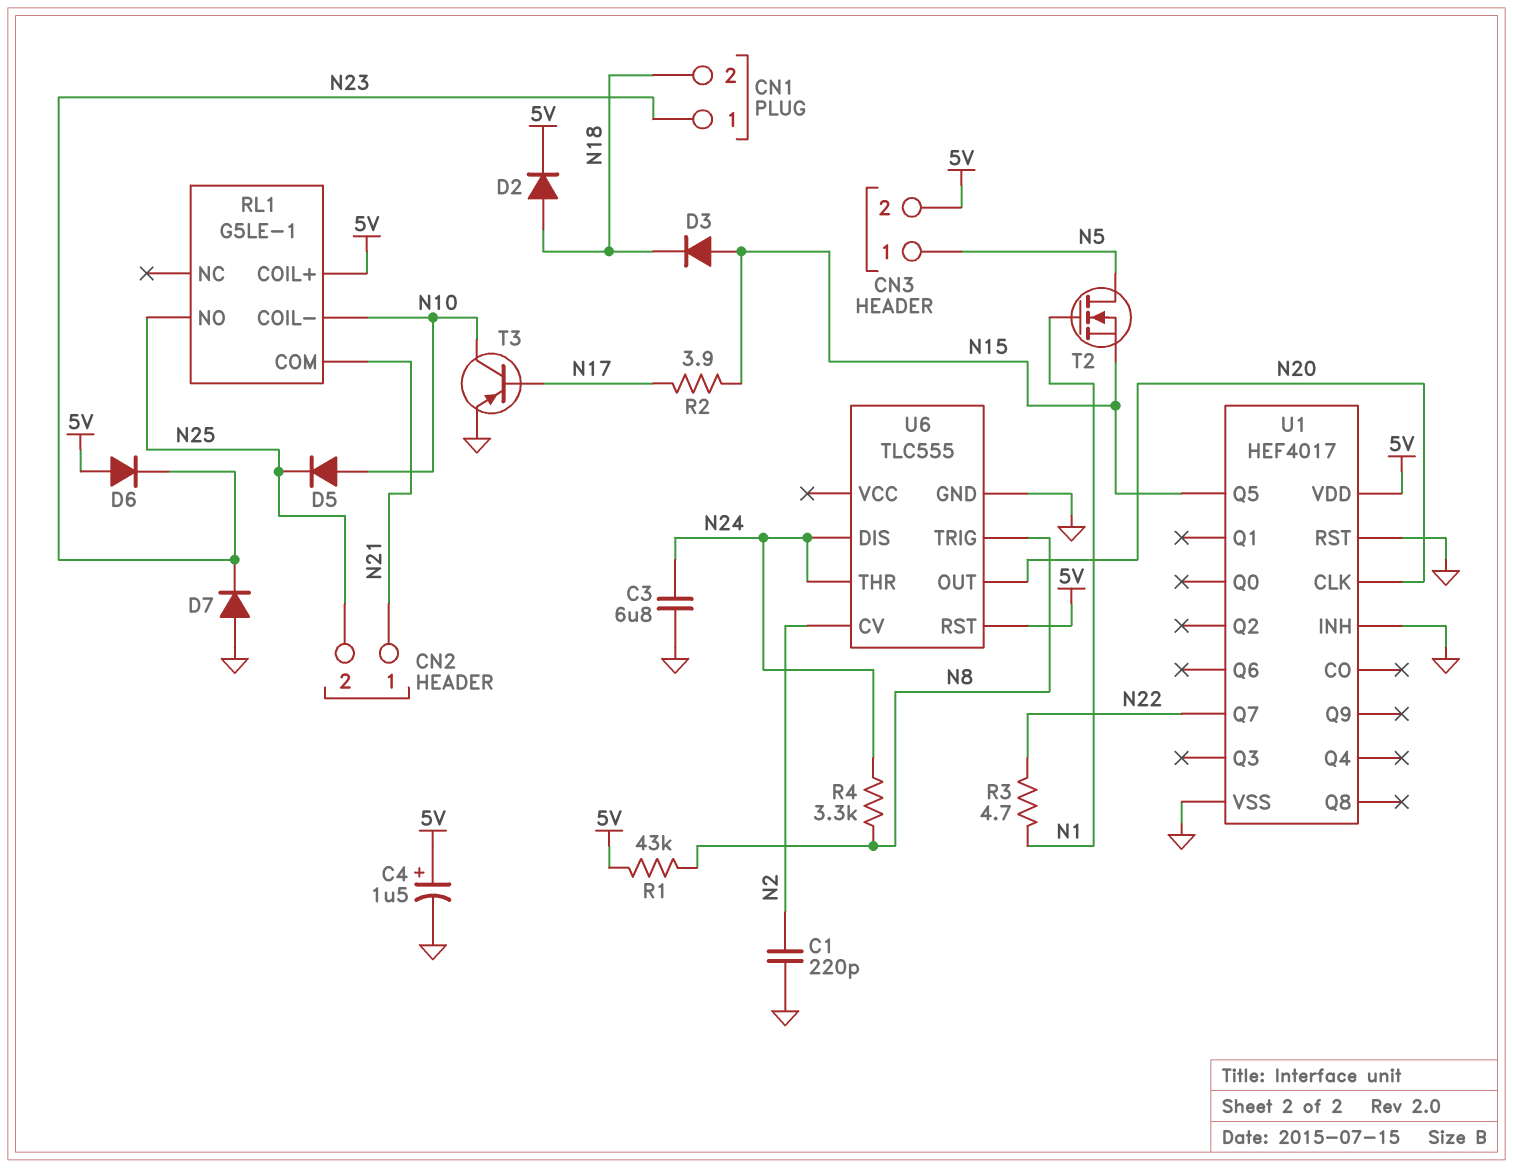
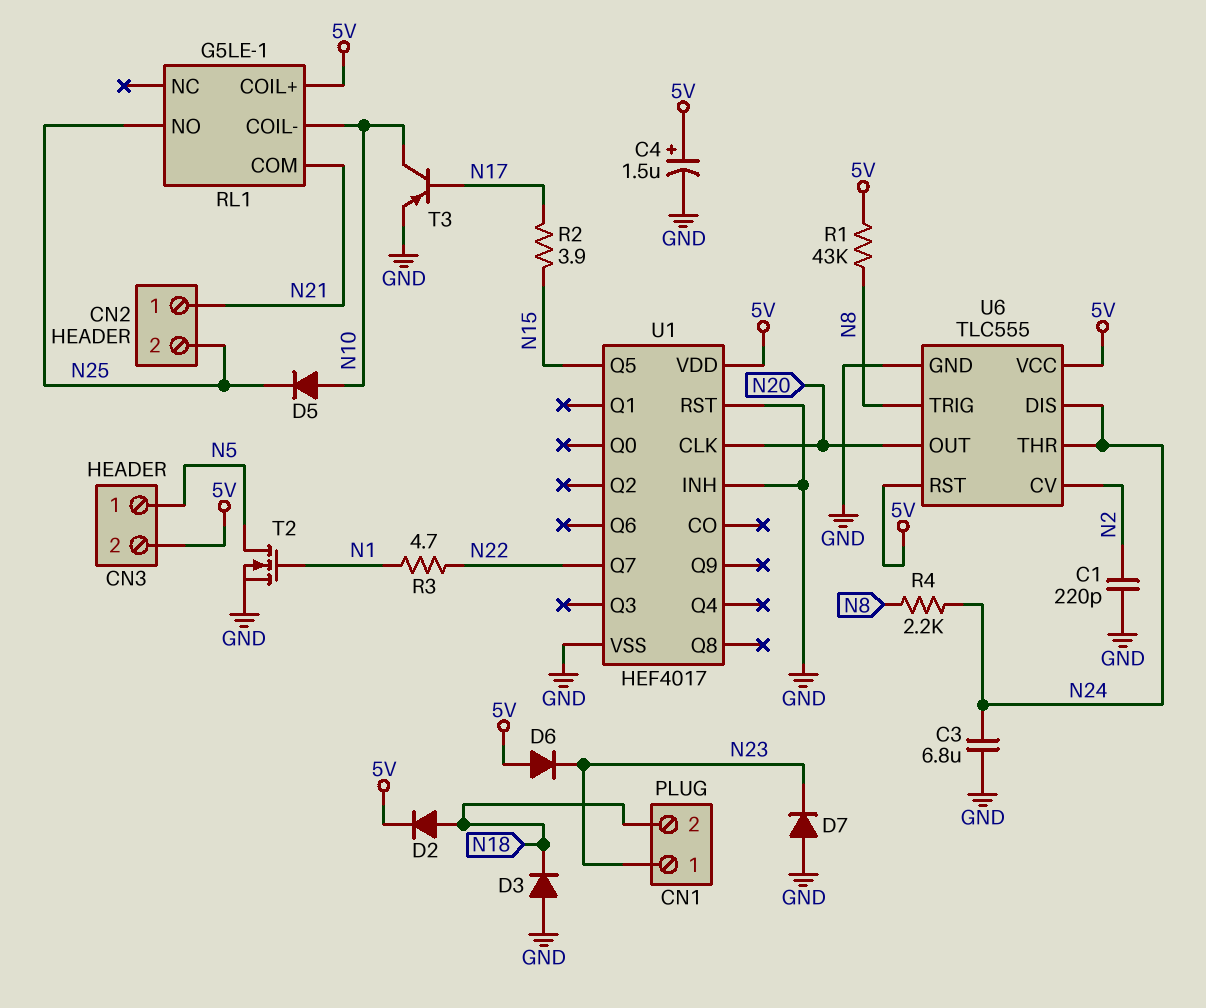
D3: diode (A N15, K N18) -> diode (A GND, K N18)
R4: 3.3k (N8, N24) -> 2.2k (N8, N24)
T2: NMOS (G N1, D N5, S N15) -> NMOS (G N1, D N5, S GND)
U6 pin VCC: none -> 5V

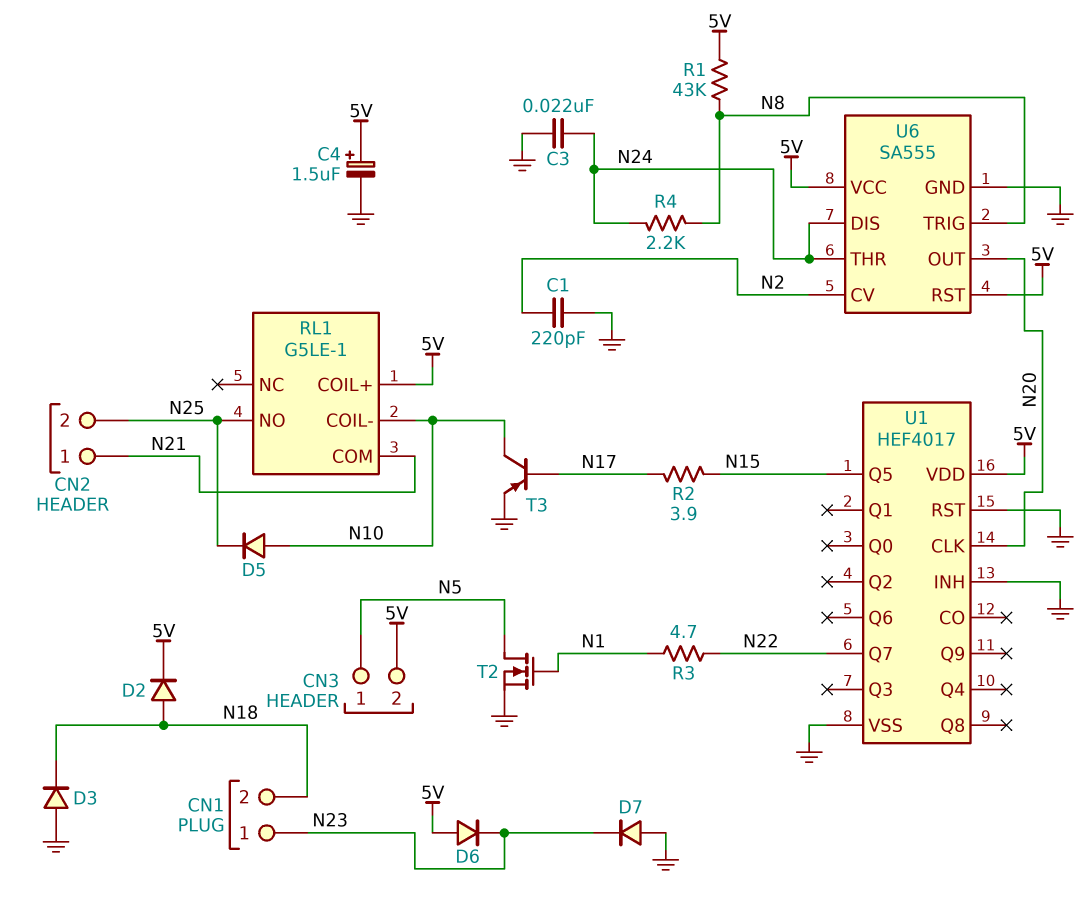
C3: 6.8uF (GND, N24) -> 22nF (GND, N24)
U6: TLC555 -> SA555

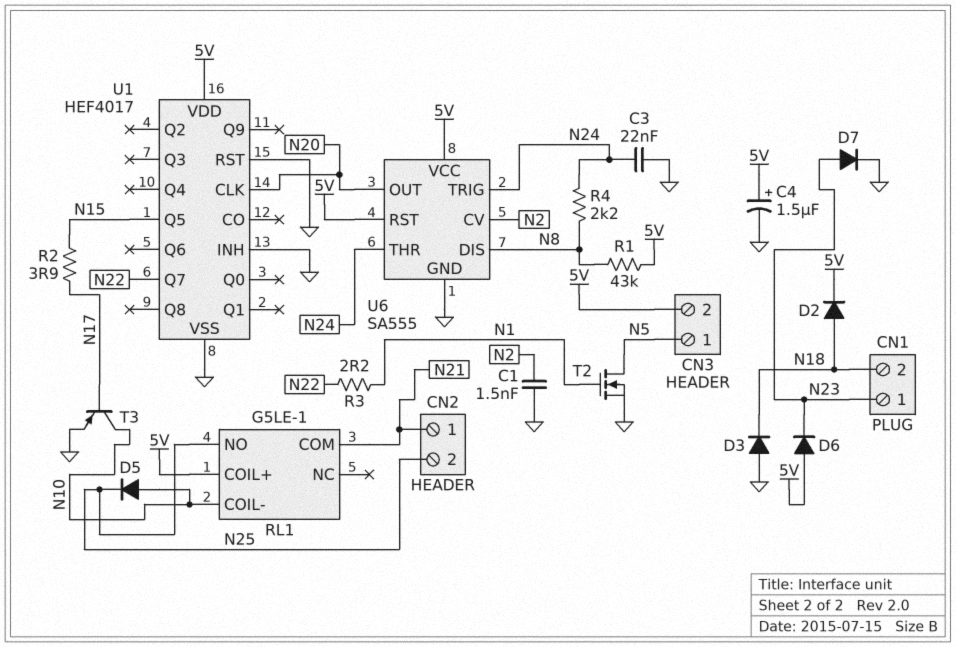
C1: 220pF (GND, N2) -> 1.5nF (GND, N2)
D7: diode (A GND, K N23) -> diode (A N23, K GND)
R3: 4.7 (N1, N22) -> 2.2 (N1, N22)
U6 pin DIS: N24 -> N8
U6 pin TRIG: N8 -> N24

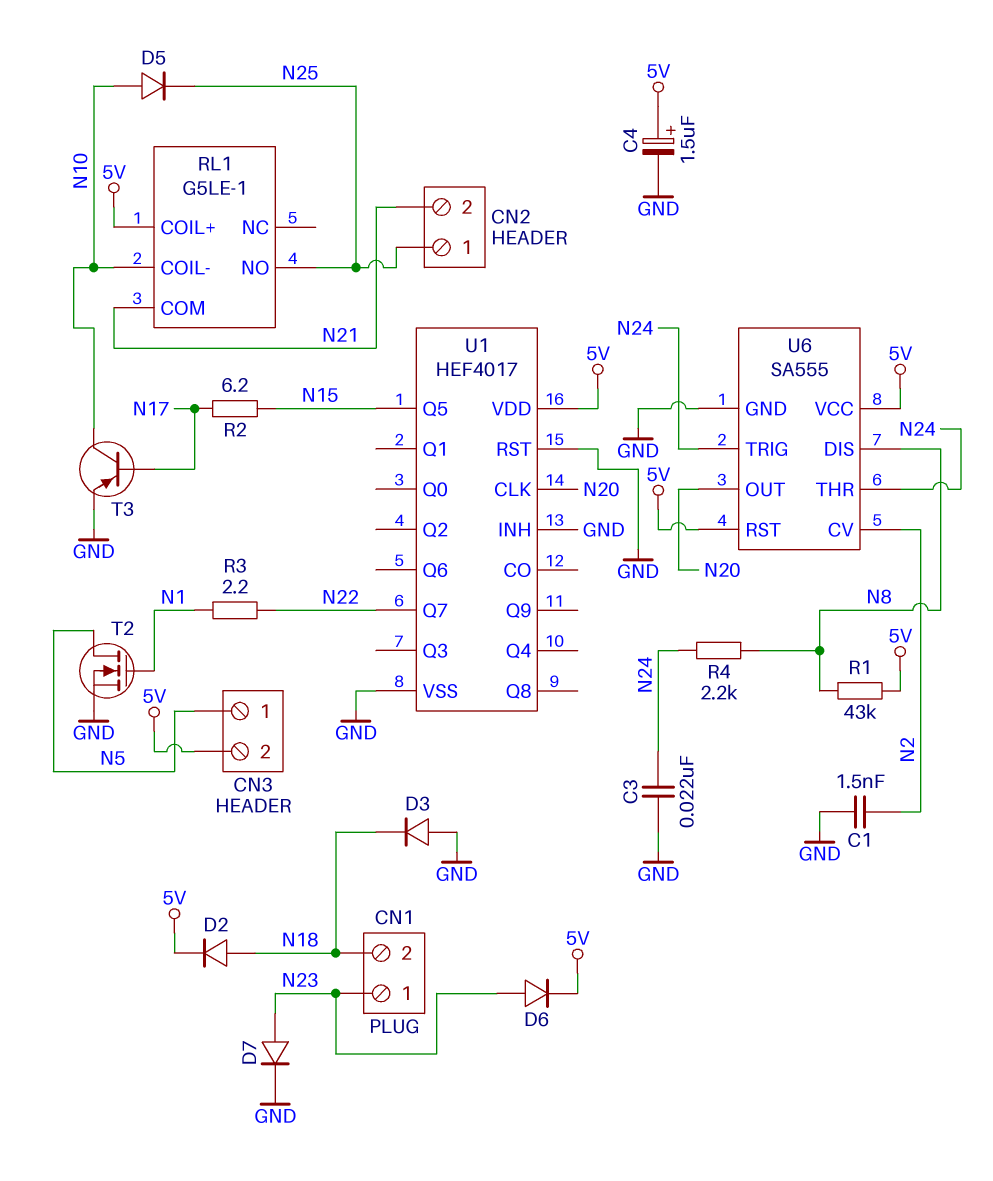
CN2 pin 1: N21 -> N25
CN2 pin 2: N25 -> N21
D6: diode (A 5V, K N23) -> diode (A N23, K 5V)
R2: 3.9 (N15, N17) -> 6.2 (N15, N17)

